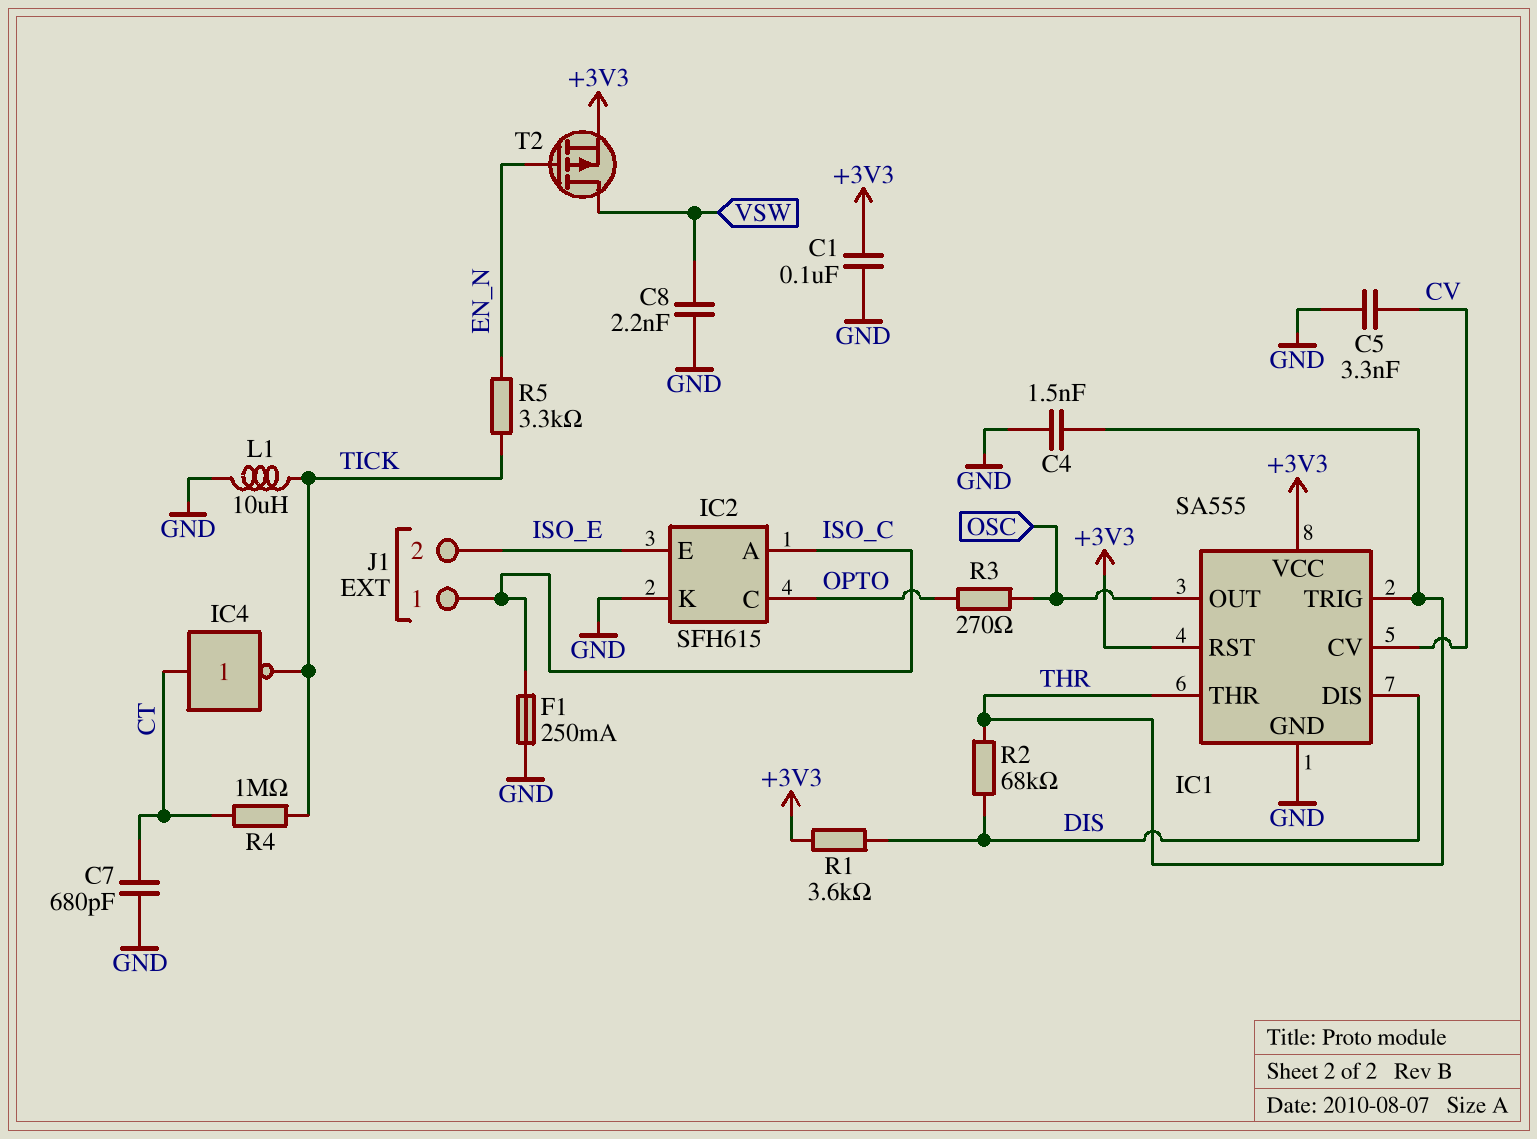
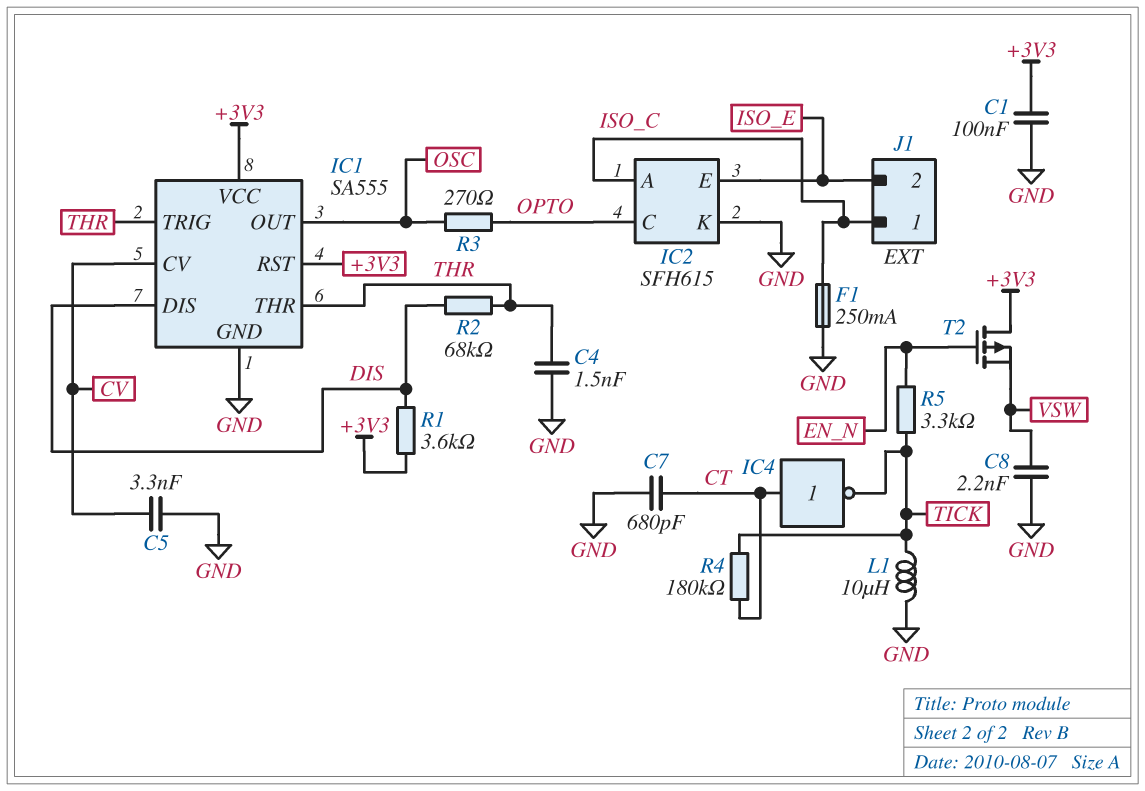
R4: 1M (CT, TICK) -> 180k (CT, TICK)
T2: PMOS (G EN_N, D VSW, S +3V3) -> PMOS (G EN_N, D +3V3, S VSW)

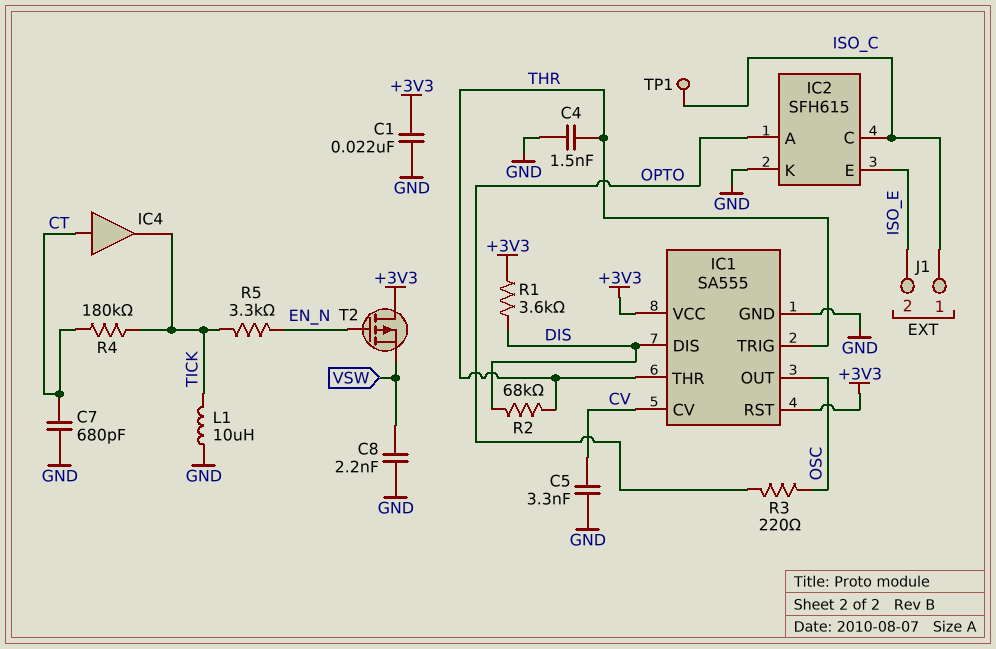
C1: 100nF (+3V3, GND) -> 22nF (+3V3, GND)
F1: 250mA (GND, ISO_C) -> none
IC2 pin A: ISO_C -> OPTO
IC2 pin C: OPTO -> ISO_C
IC4: NOT (in CT, out TICK) -> buffer (in CT, out TICK)
R3: 270 (OPTO, OSC) -> 220 (OPTO, OSC)
TP1: none -> test point (ISO_C)

